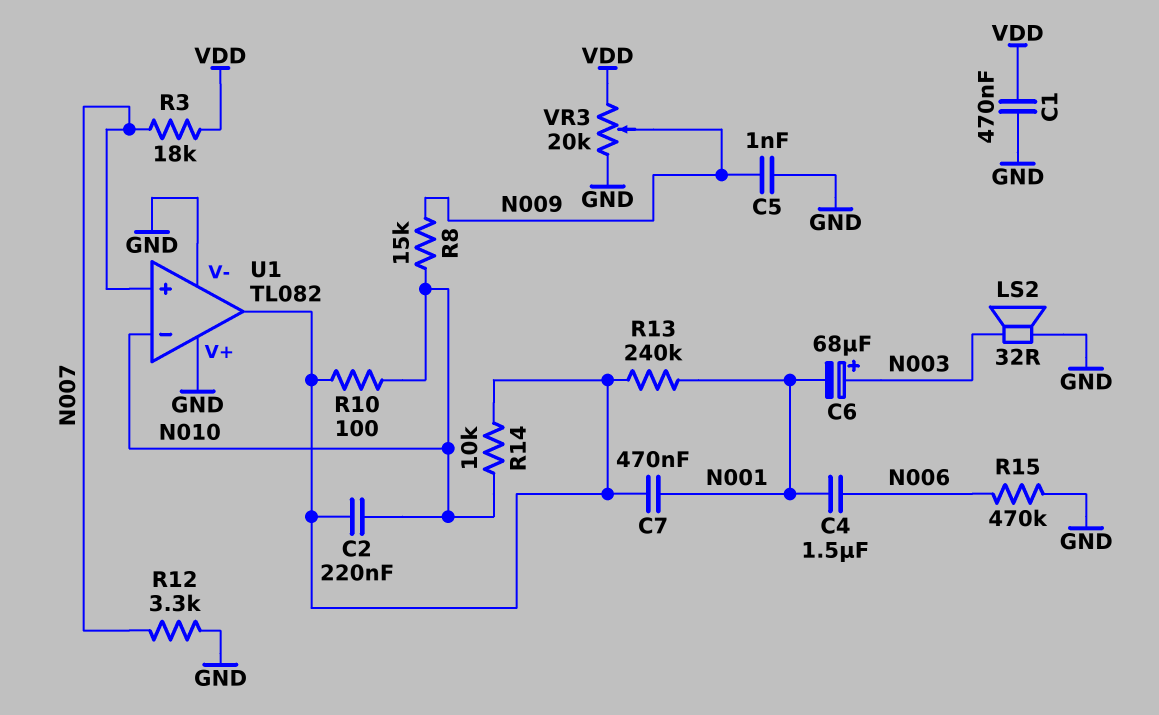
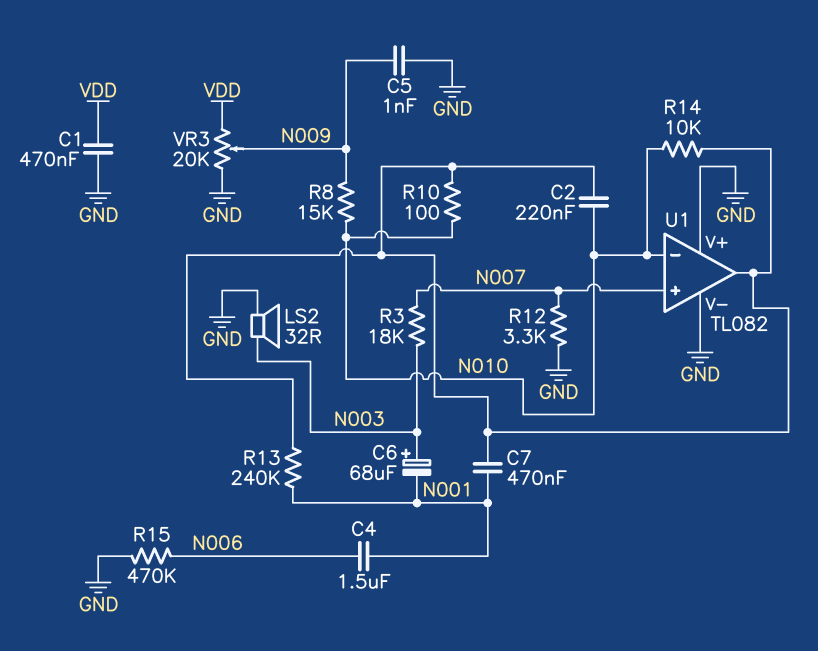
R3: 18k (N007, VDD) -> 18k (N003, N007)

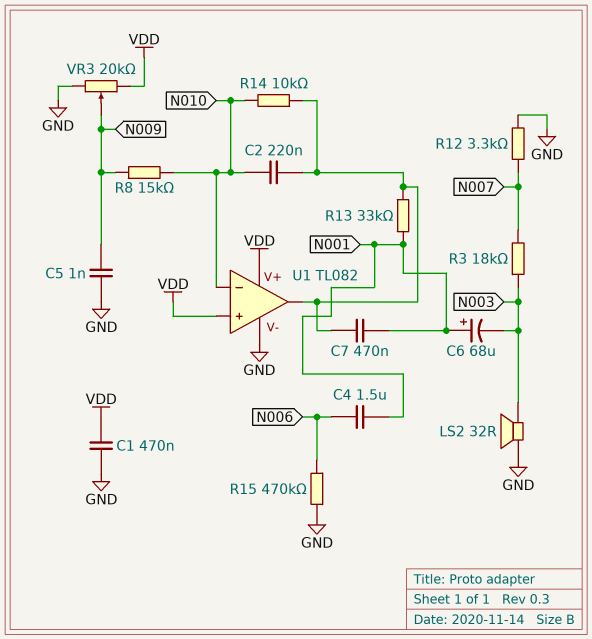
C6: 68uF (plus N003, minus N001) -> 68uF (plus N001, minus N003)
R10: 100 (N010, U1/out) -> none
R13: 240k (N001, U1/out) -> 33k (N001, U1/out)
U1 pin V+: GND -> VDD
U1 pin in+: N007 -> VDD

